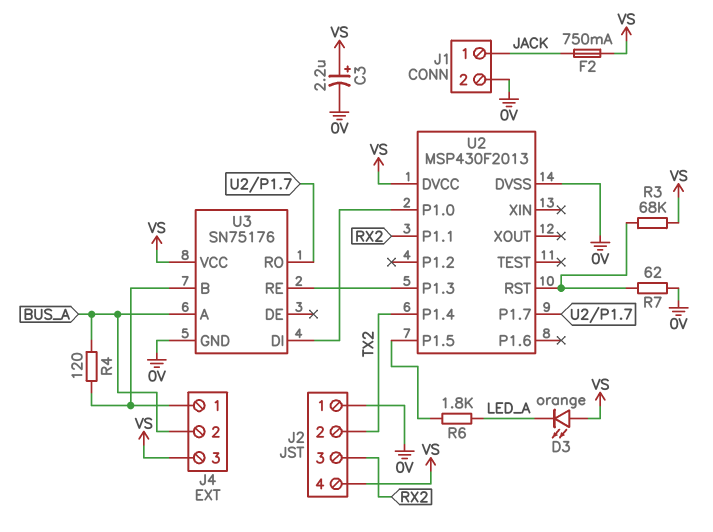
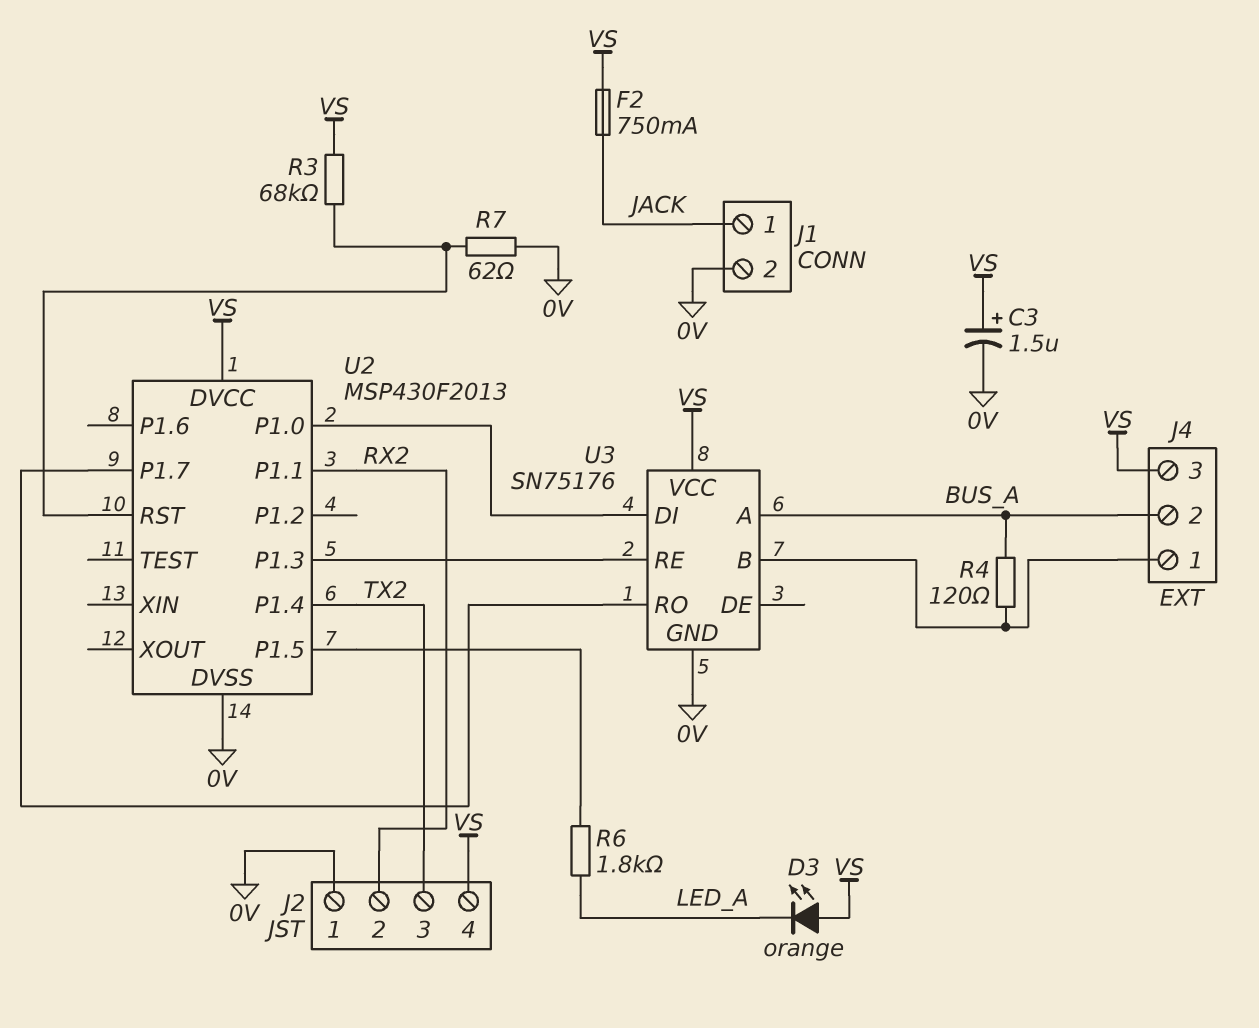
C3: 2.2uF (plus VS, minus 0V) -> 1.5uF (plus VS, minus 0V)
J2 pin 2: TX2 -> RX2
J2 pin 3: RX2 -> TX2

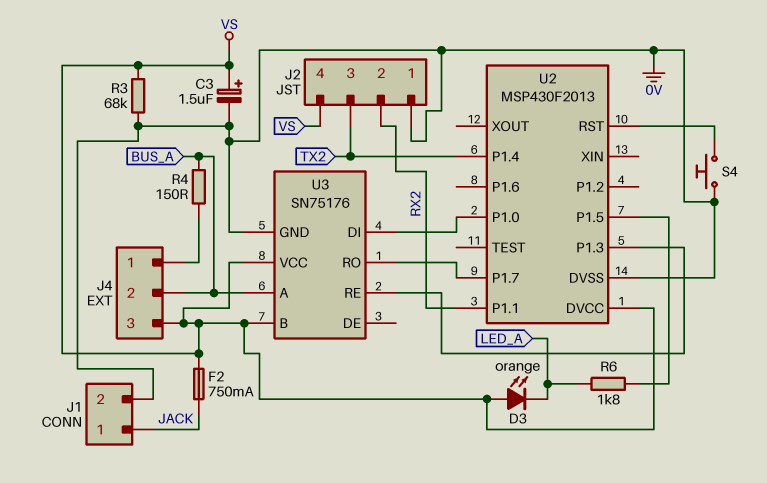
R3: 68k (U2/RST, VS) -> 68k (0V, VS)
R4: 120 (BUS_A, J4/1) -> 150 (BUS_A, J4/1)
R7: 62 (0V, U2/RST) -> none
S4: none -> button (0V, U2/RST)
U3 pin B: J4/1 -> VS

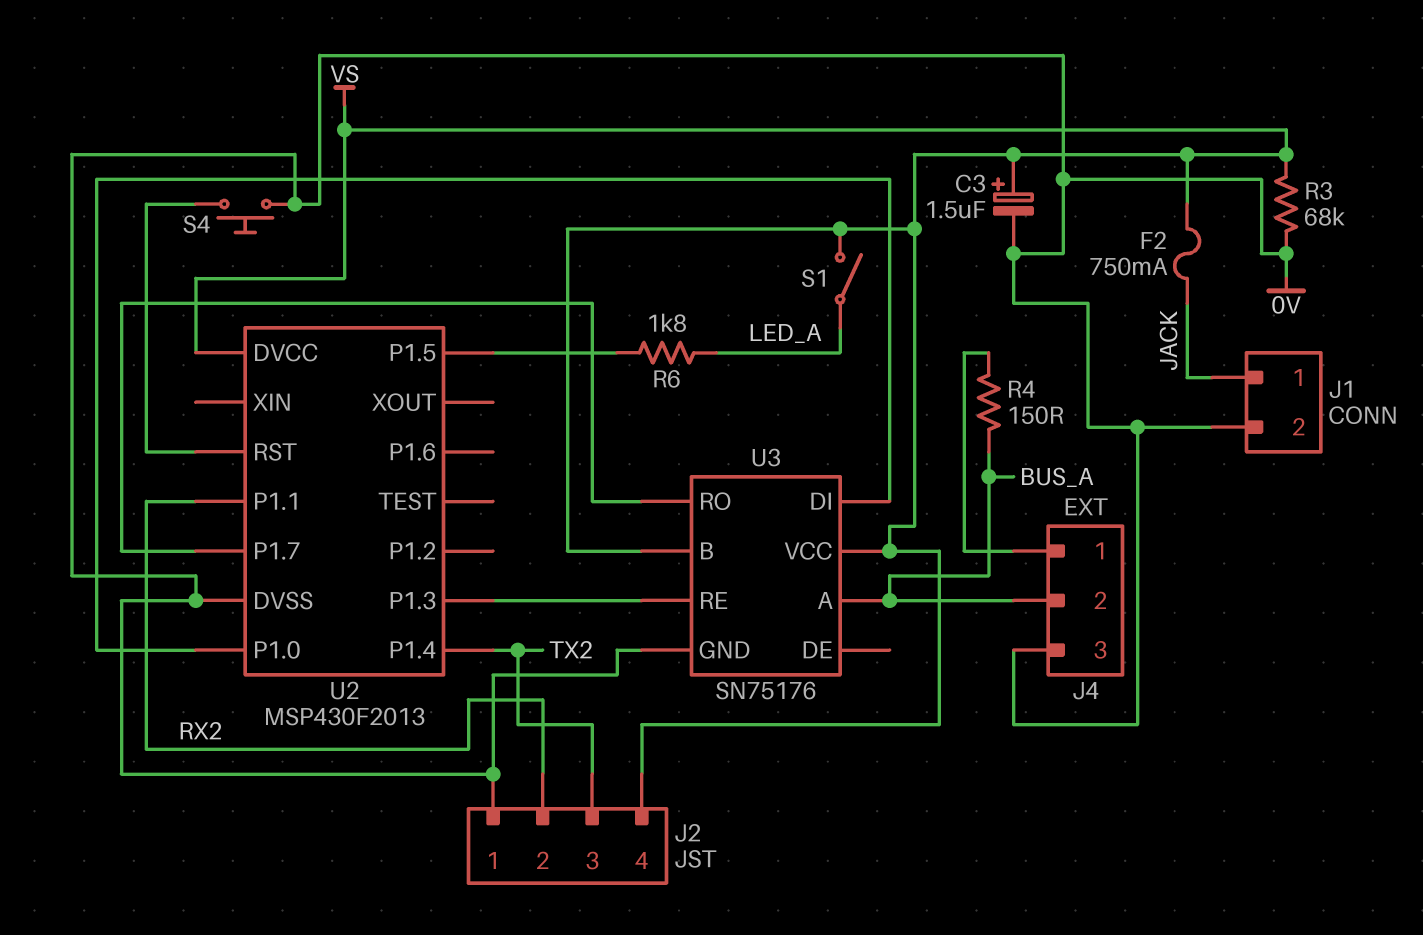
D3: LED orange (A VS, K LED_A) -> none
J4 pin 3: VS -> 0V
S1: none -> switch (LED_A, VS)

